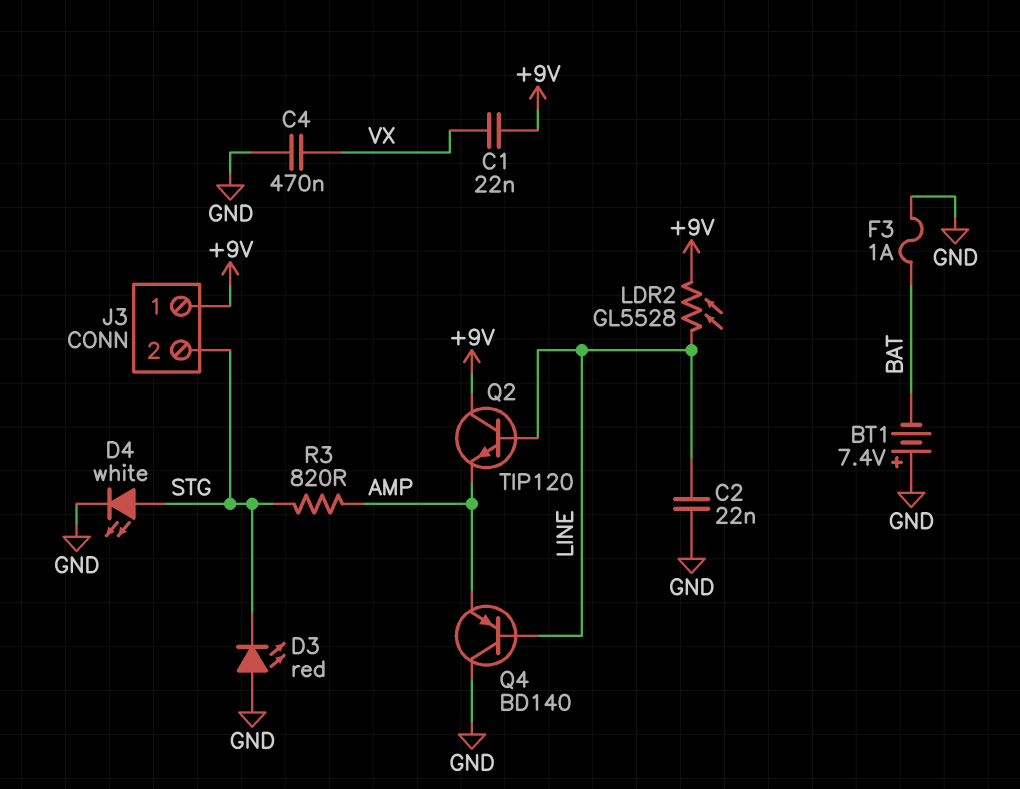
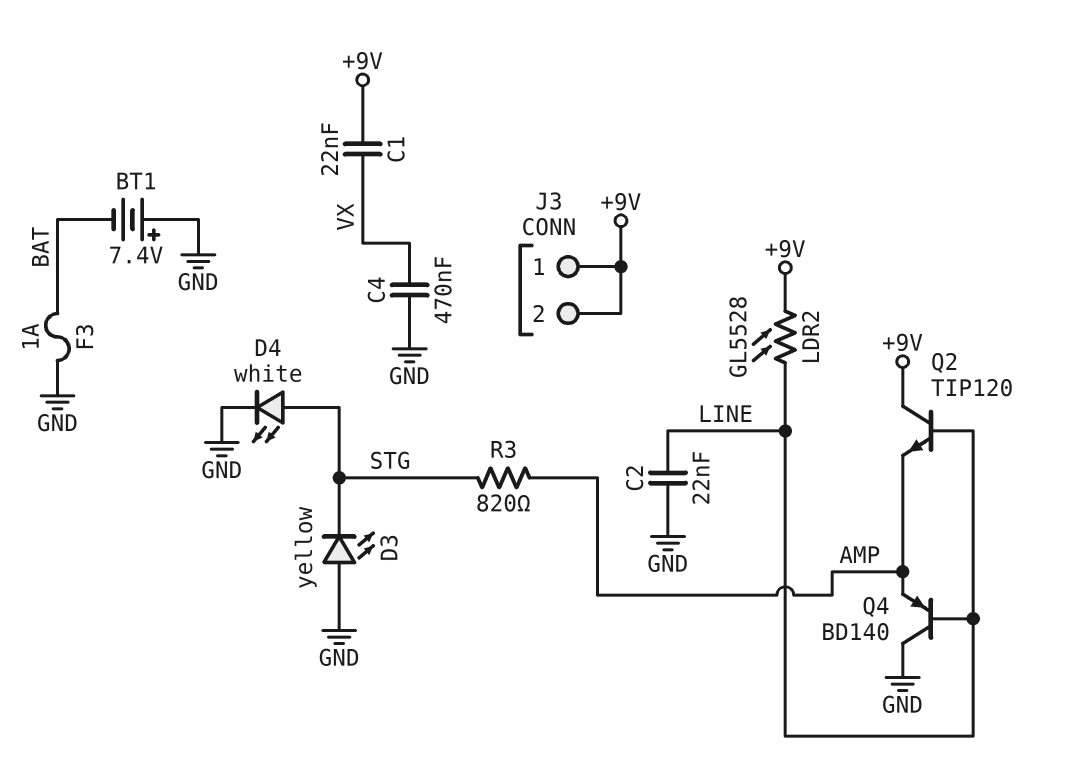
D3: LED red (A GND, K STG) -> LED yellow (A GND, K STG)
J3 pin 2: STG -> +9V

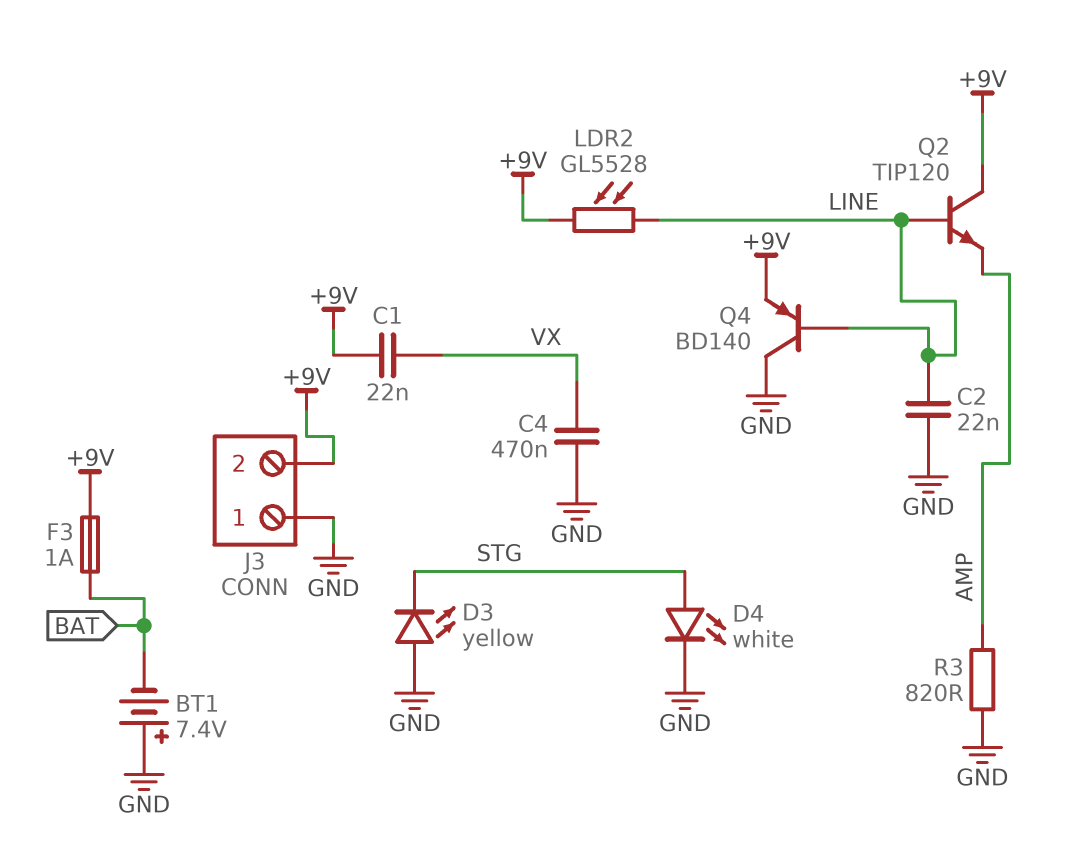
F3: 1A (BAT, GND) -> 1A (+9V, BAT)
J3 pin 1: +9V -> GND
Q4: PNP BD140 (B LINE, C GND, E AMP) -> PNP BD140 (B LINE, C GND, E +9V)
R3: 820 (AMP, STG) -> 820 (AMP, GND)

